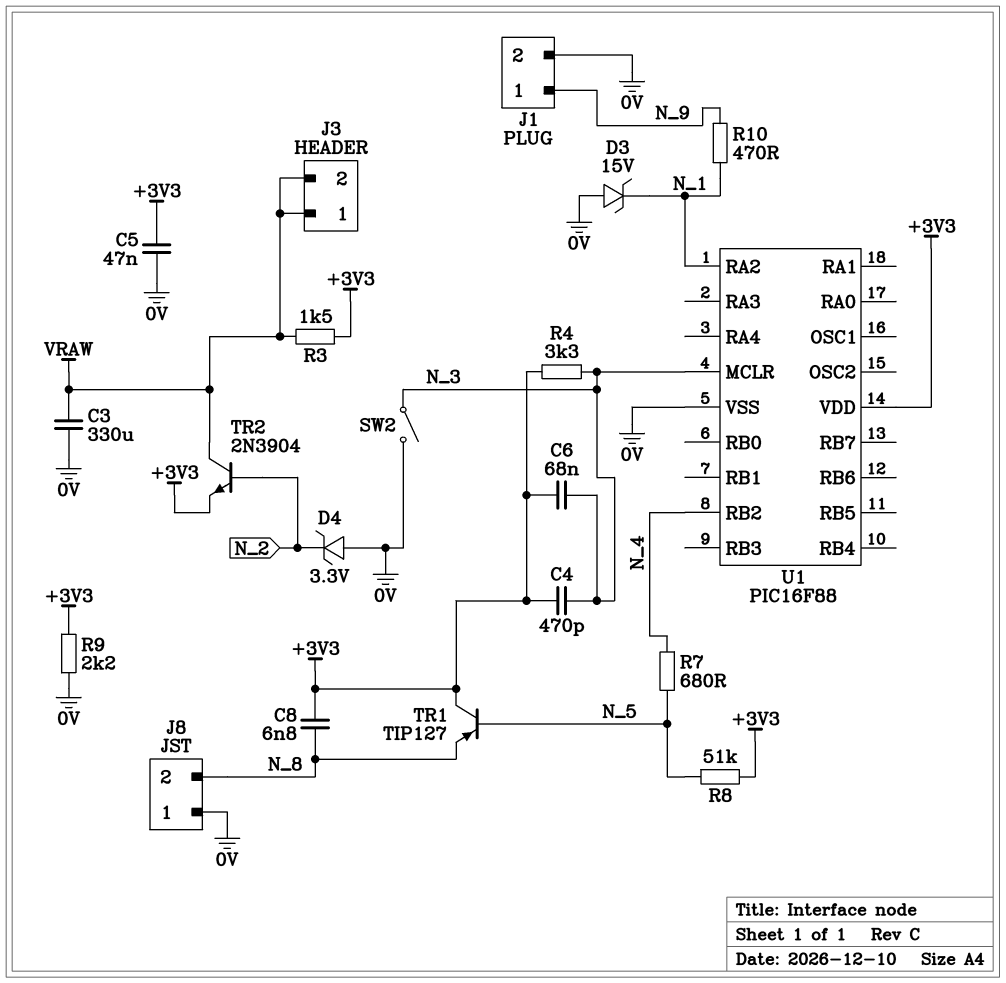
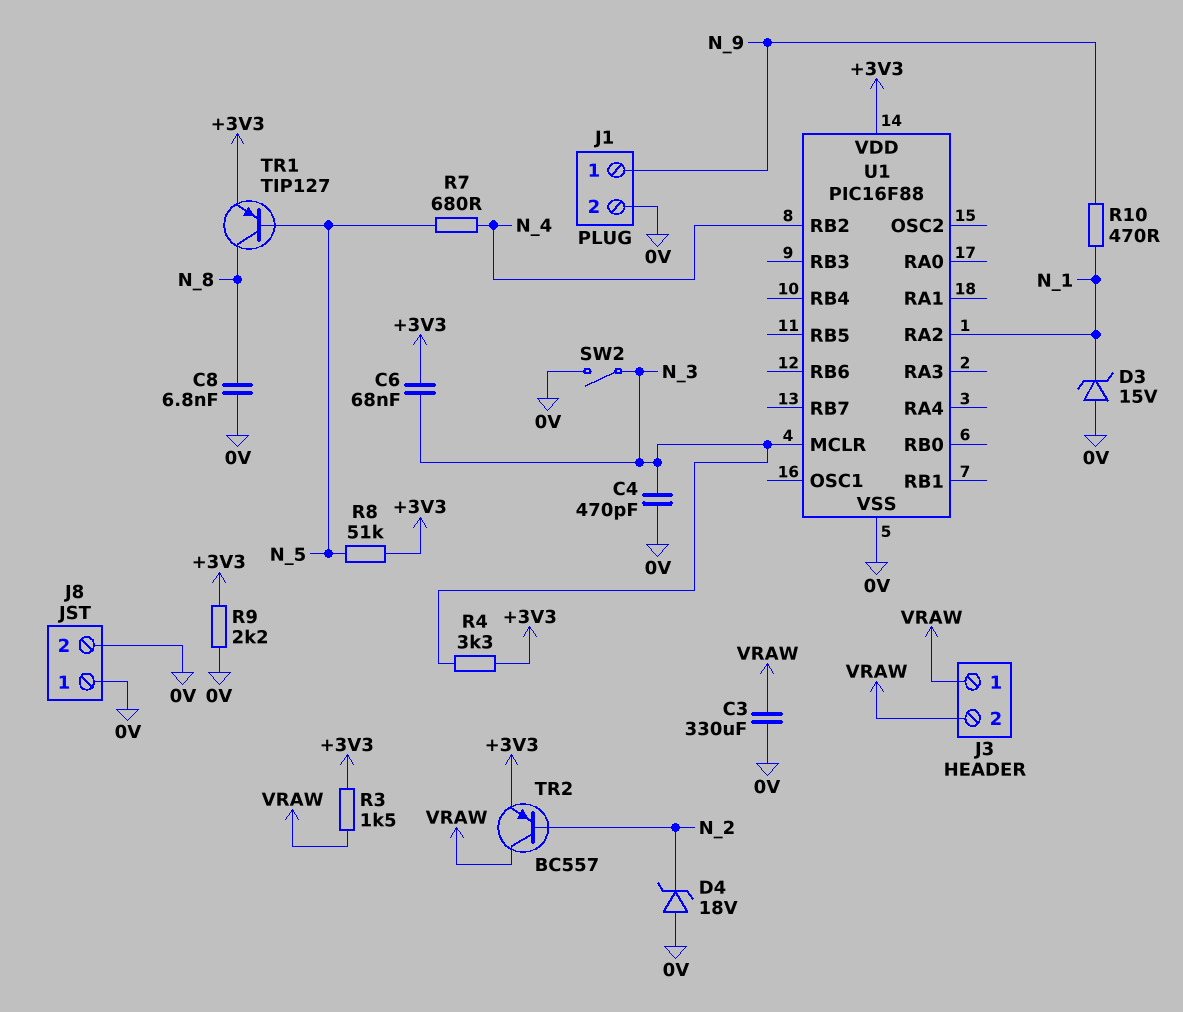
C4: 470pF (+3V3, N_3) -> 470pF (0V, N_3)
C5: 47nF (+3V3, 0V) -> none
C8: 6.8nF (+3V3, N_8) -> 6.8nF (0V, N_8)
D4: zener 3.3V (A 0V, K N_2) -> zener 18V (A 0V, K N_2)
J8 pin 2: N_8 -> 0V
TR1: PNP TIP127 (B N_5, C +3V3, E N_8) -> PNP TIP127 (B N_5, C N_8, E +3V3)
TR2: NPN 2N3904 (B N_2, C VRAW, E +3V3) -> PNP BC557 (B N_2, C VRAW, E +3V3)

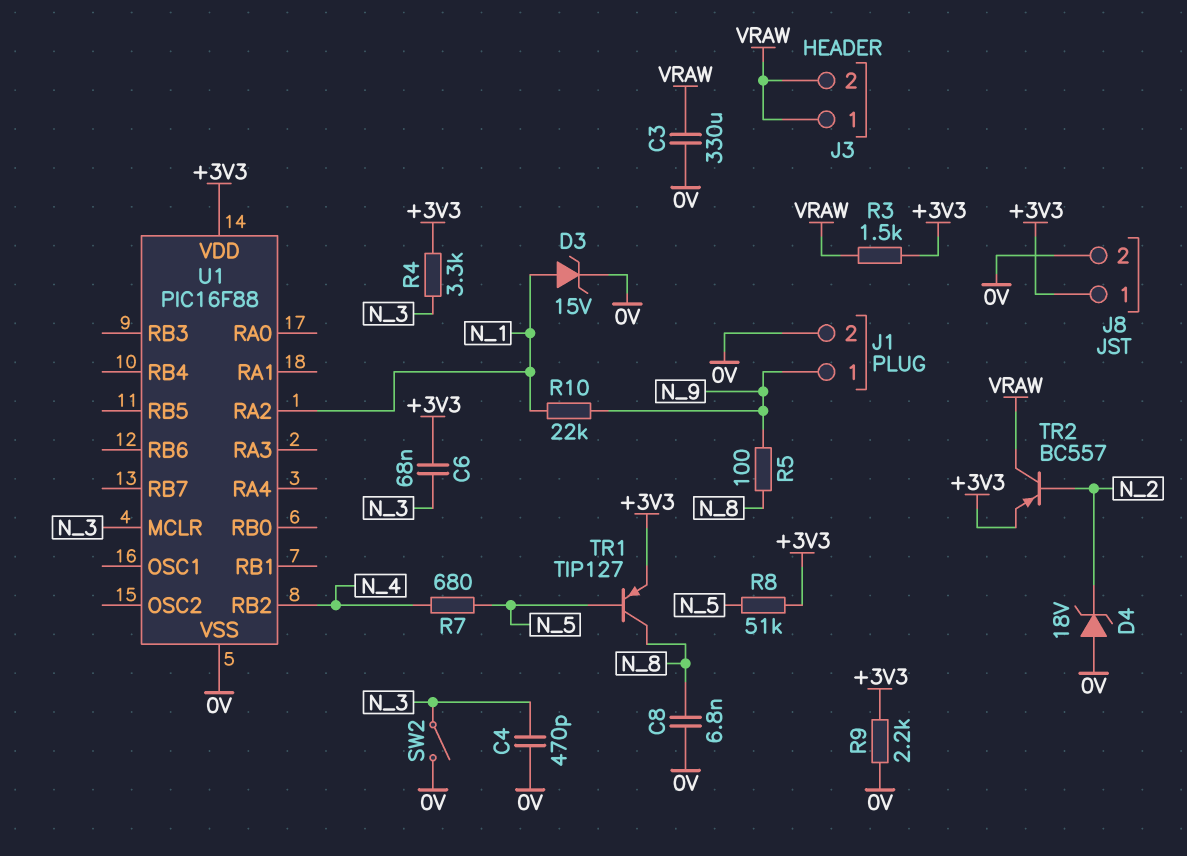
D3: zener 15V (A 0V, K N_1) -> zener 15V (A N_1, K 0V)
J8 pin 1: 0V -> +3V3
R5: none -> 100 (N_8, N_9)
R10: 470 (N_1, N_9) -> 22k (N_1, N_9)

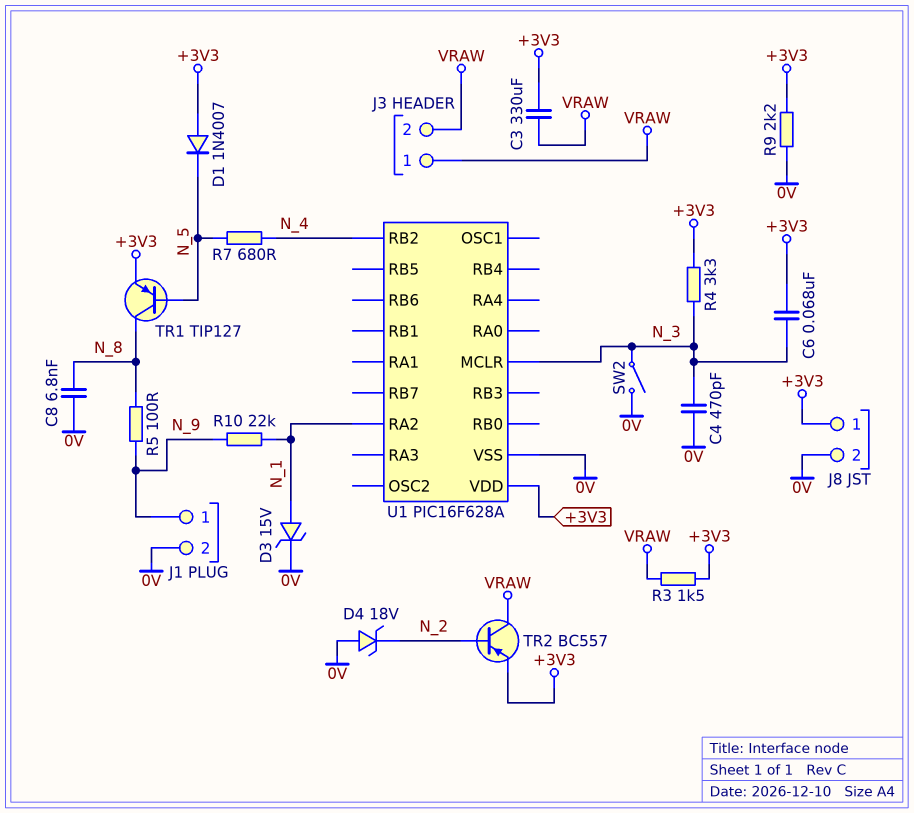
C3: 330uF (0V, VRAW) -> 330uF (+3V3, VRAW)
D1: none -> diode 1N4007 (A +3V3, K N_5)
R8: 51k (+3V3, N_5) -> none
U1: PIC16F88 -> PIC16F628A

